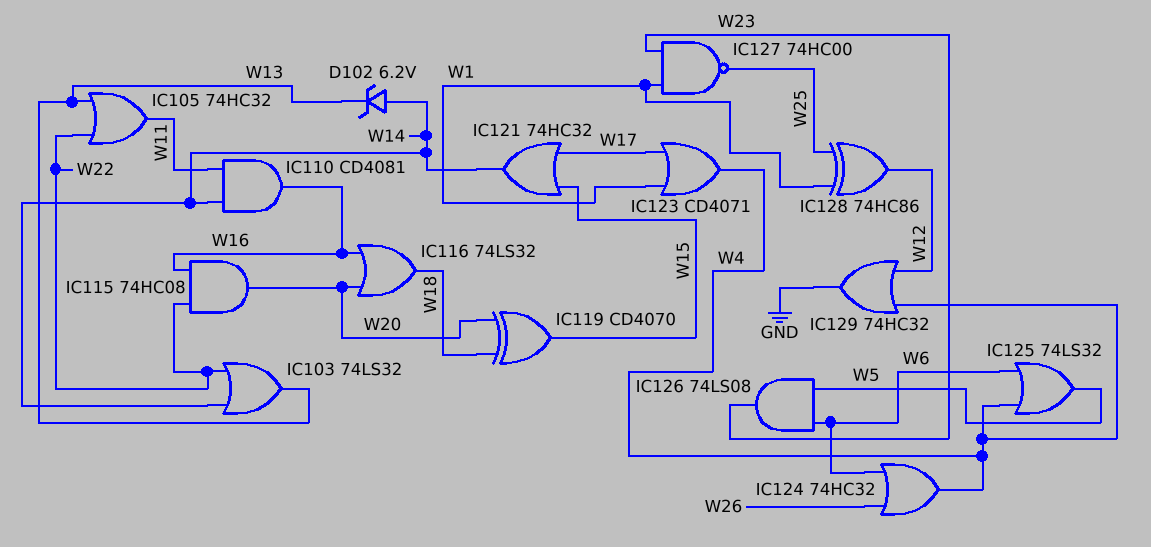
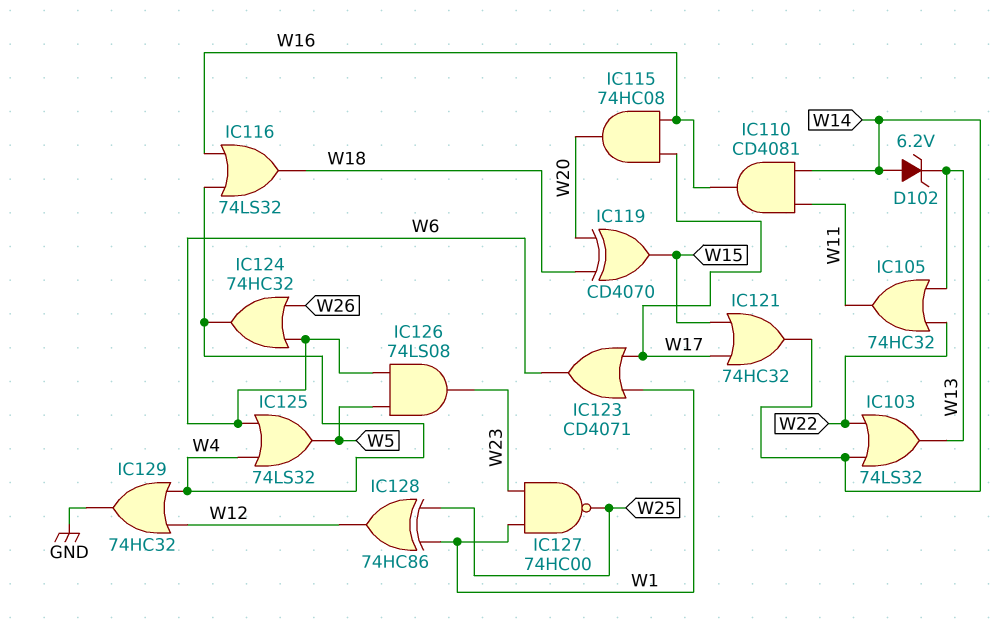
IC115: AND 74HC08 (in W16, in W22, out W20) -> AND 74HC08 (in W16, in W17, out W20)
IC116: OR 74LS32 (in W16, in W20, out W18) -> OR 74LS32 (in W4, in W16, out W18)
IC123: OR CD4071 (in W1, in W17, out W4) -> OR CD4071 (in W1, in W17, out W6)

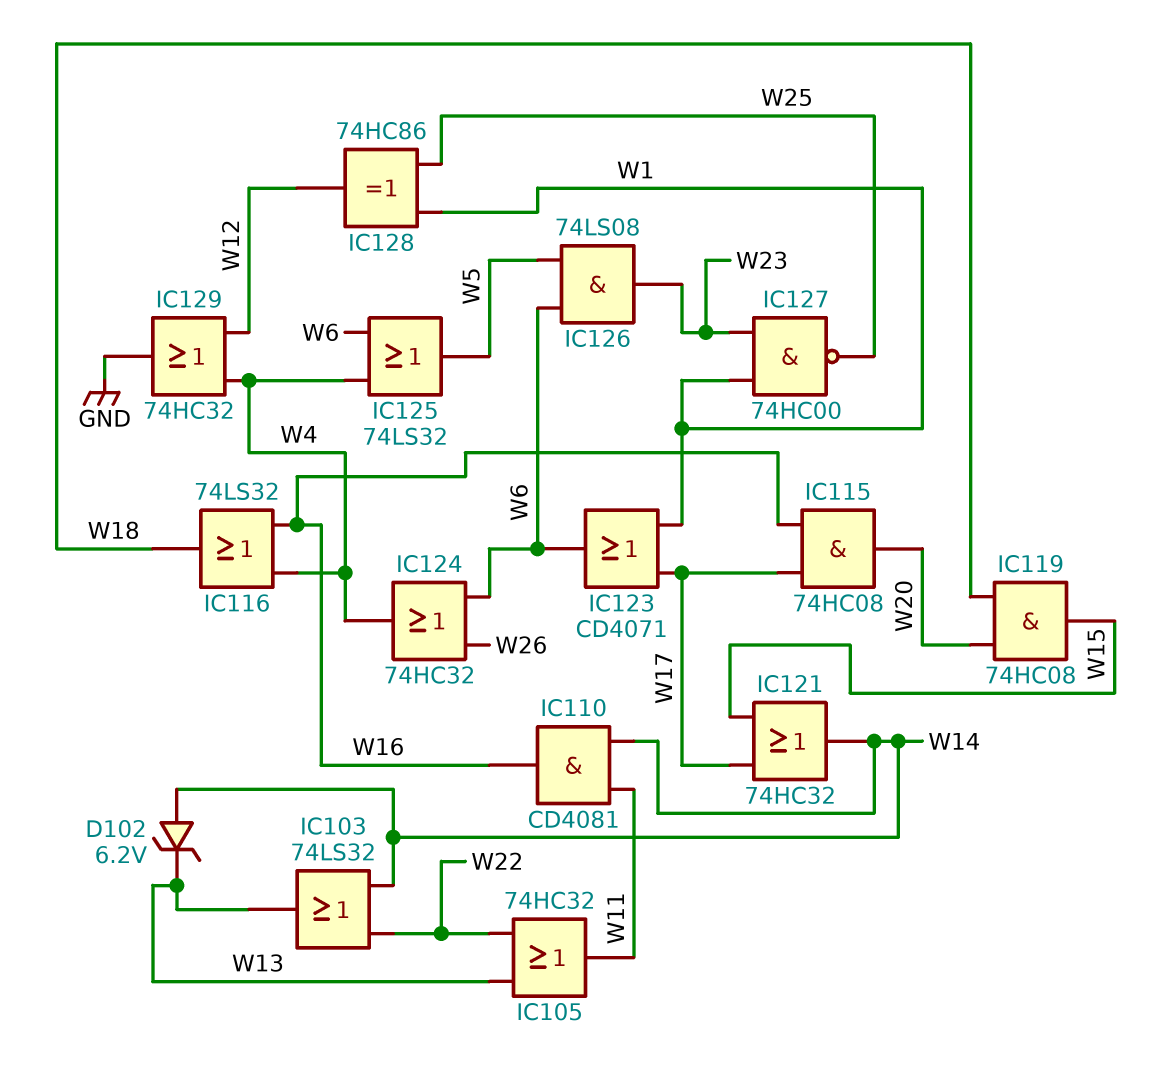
IC119: XOR CD4070 (in W18, in W20, out W15) -> AND 74HC08 (in W18, in W20, out W15)

